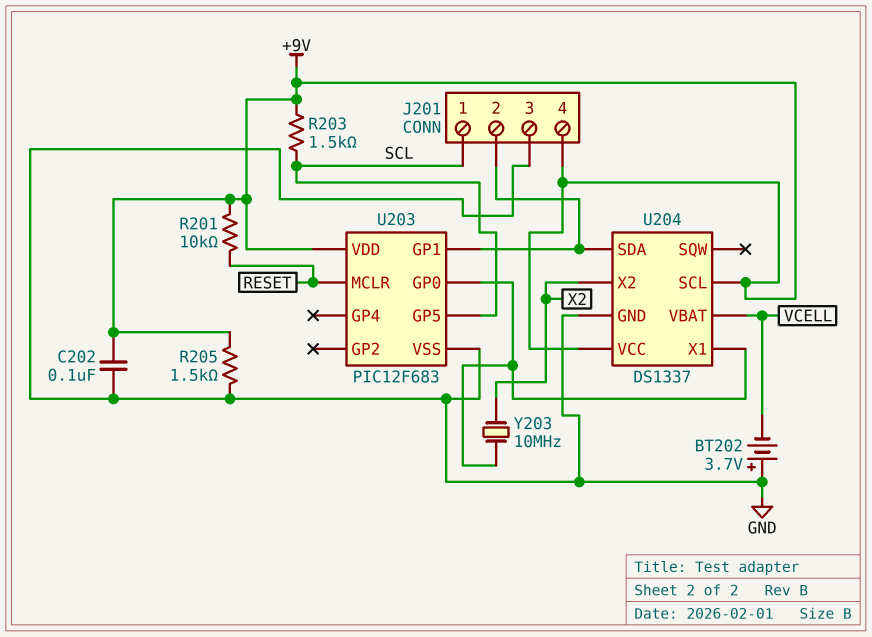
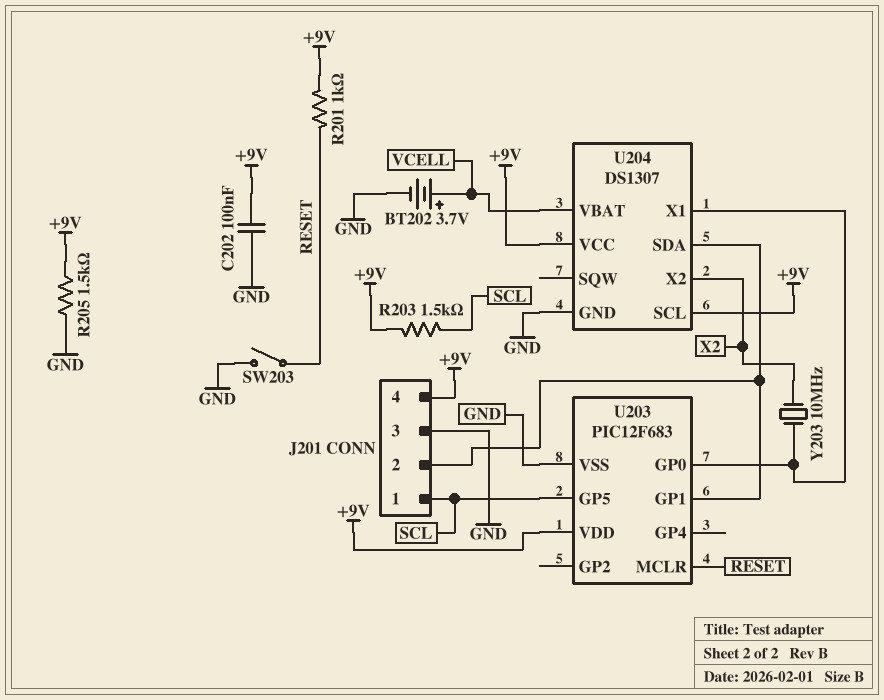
BT202: 3.7V (plus GND, minus VCELL) -> 3.7V (plus VCELL, minus GND)
R201: 10k (+9V, RESET) -> 1k (+9V, RESET)
SW203: none -> switch (GND, RESET)
U204: DS1337 -> DS1307

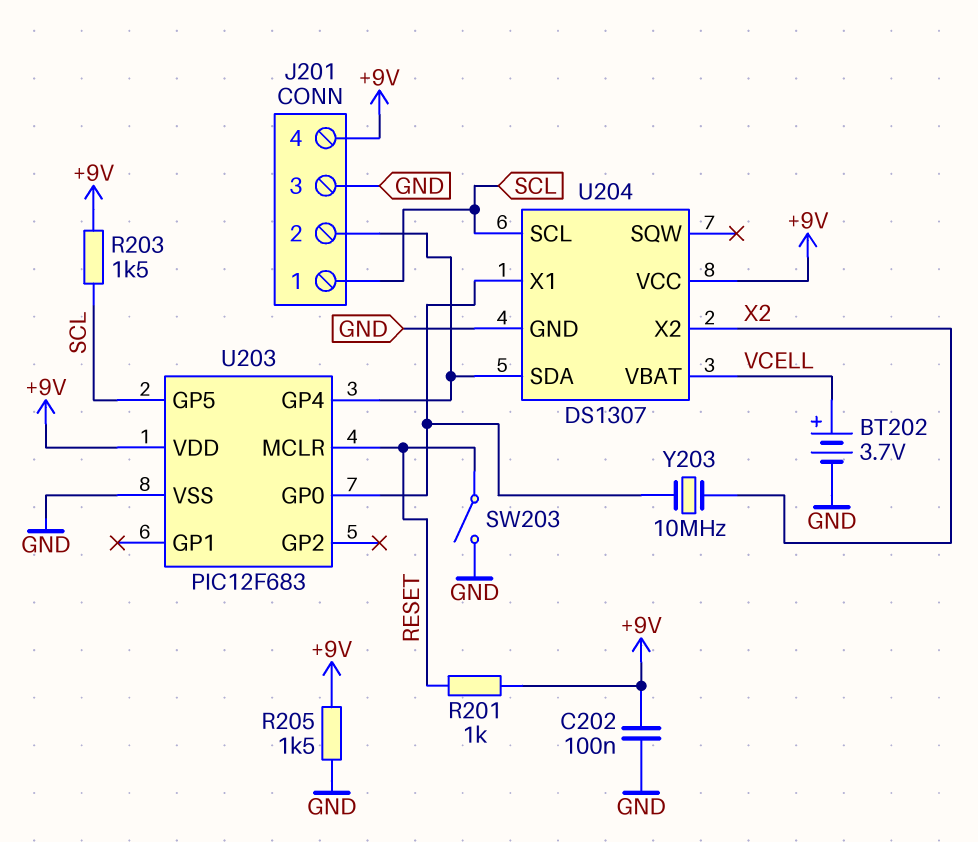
U203 pin GP1: J201/2 -> none
U203 pin GP4: none -> J201/2
U204 pin SCL: +9V -> SCL

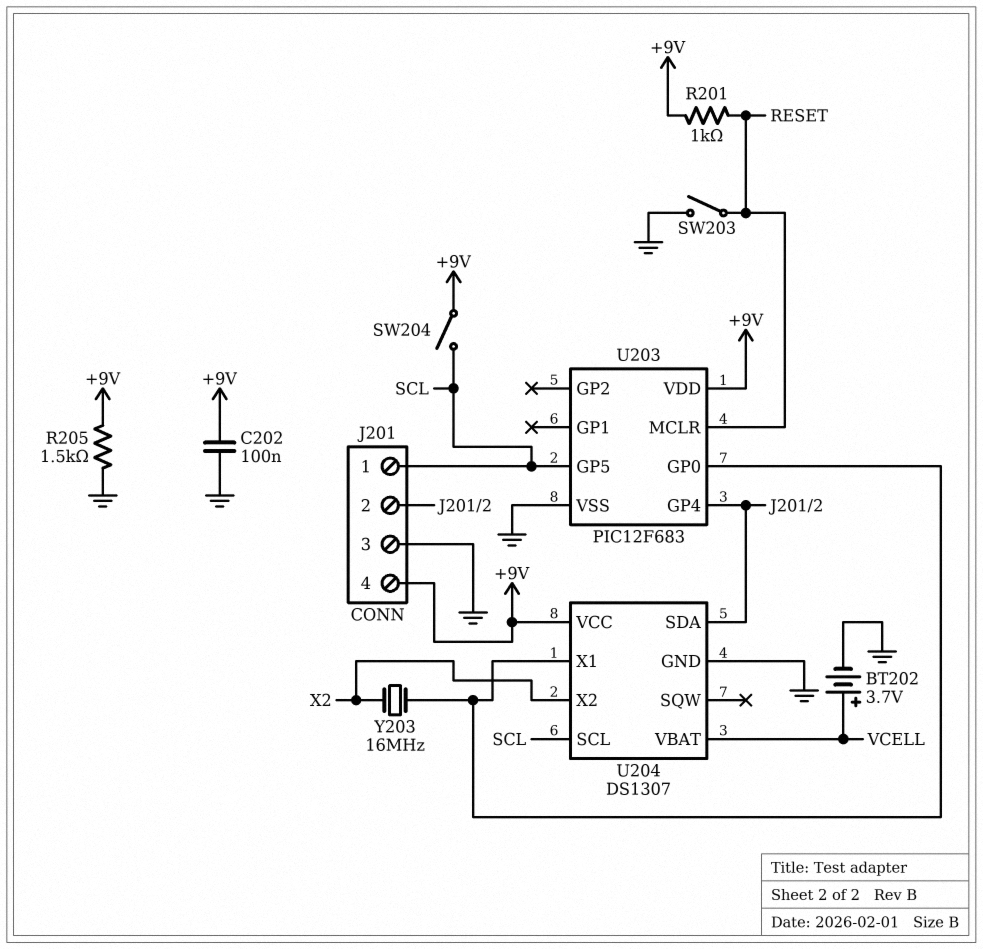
R203: 1.5k (+9V, SCL) -> none
SW204: none -> switch (+9V, SCL)
Y203: 10MHz (U203/GP0, X2) -> 16MHz (U203/GP0, X2)

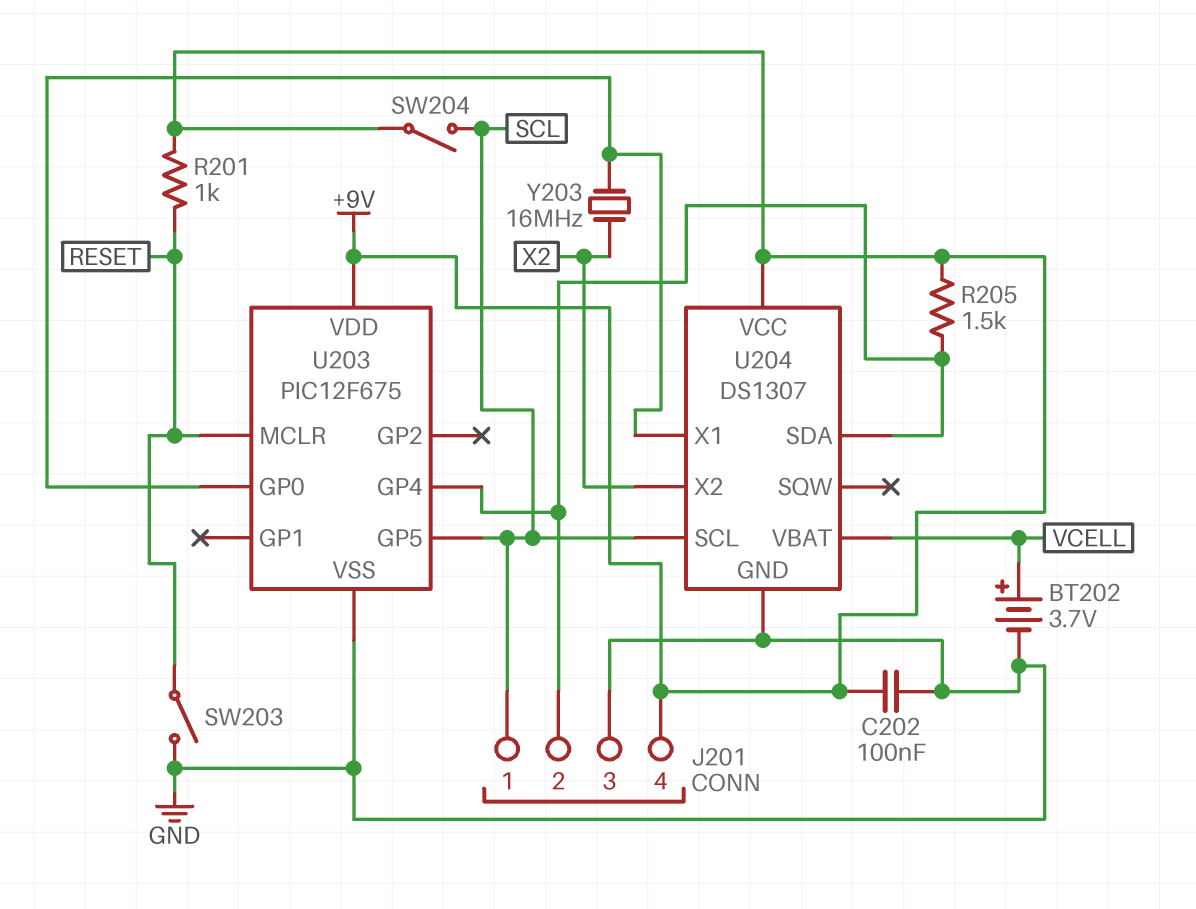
R205: 1.5k (+9V, GND) -> 1.5k (+9V, J201/2)
U203: PIC12F683 -> PIC12F675

